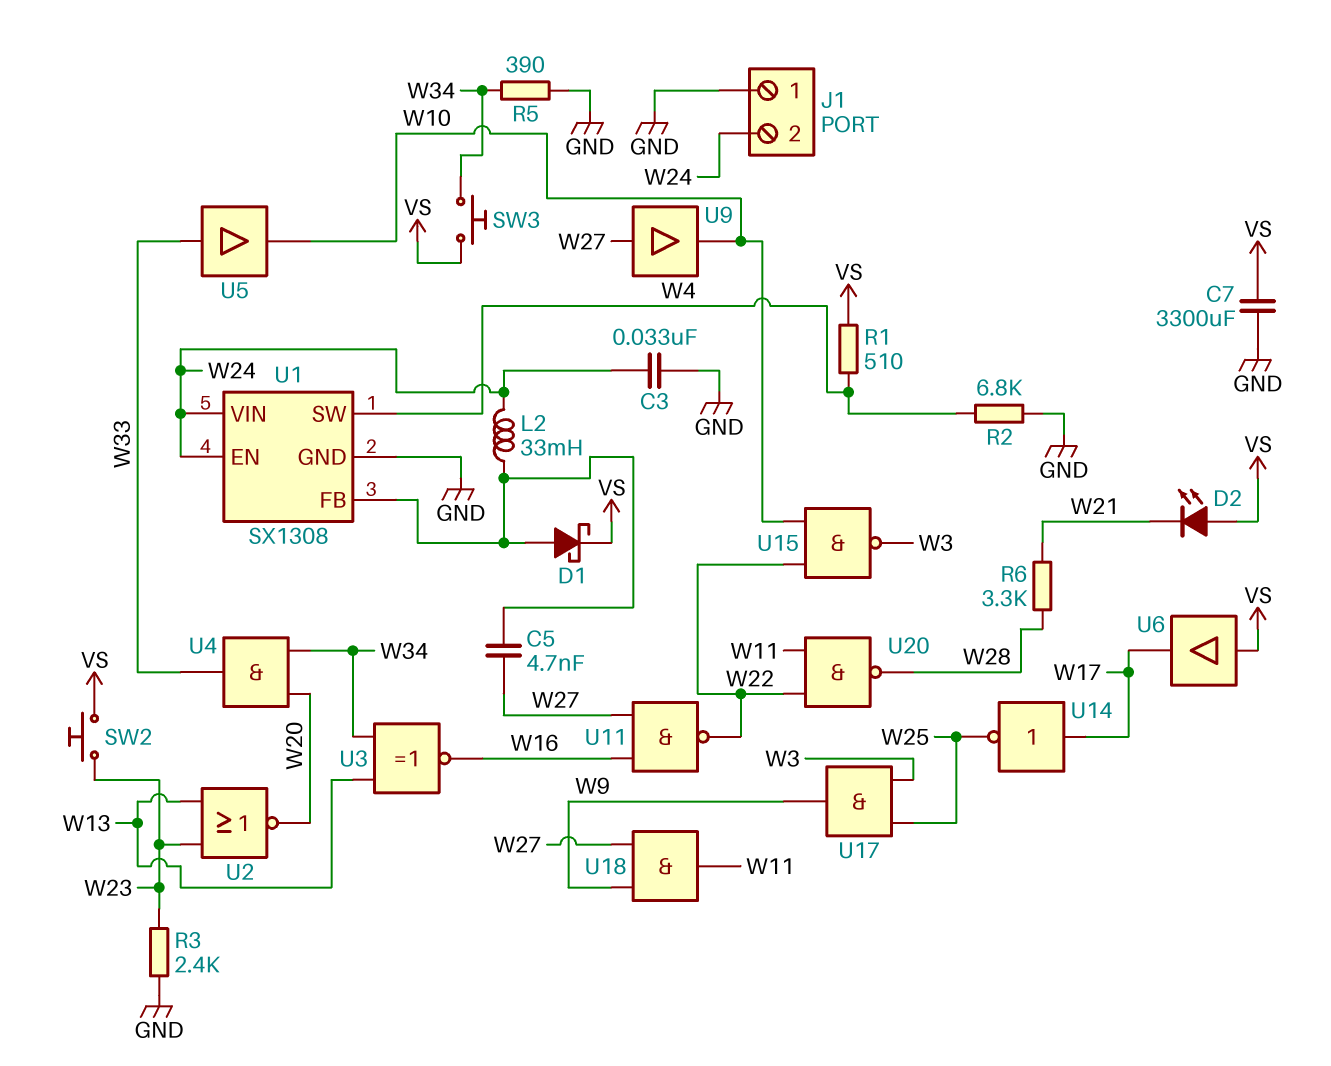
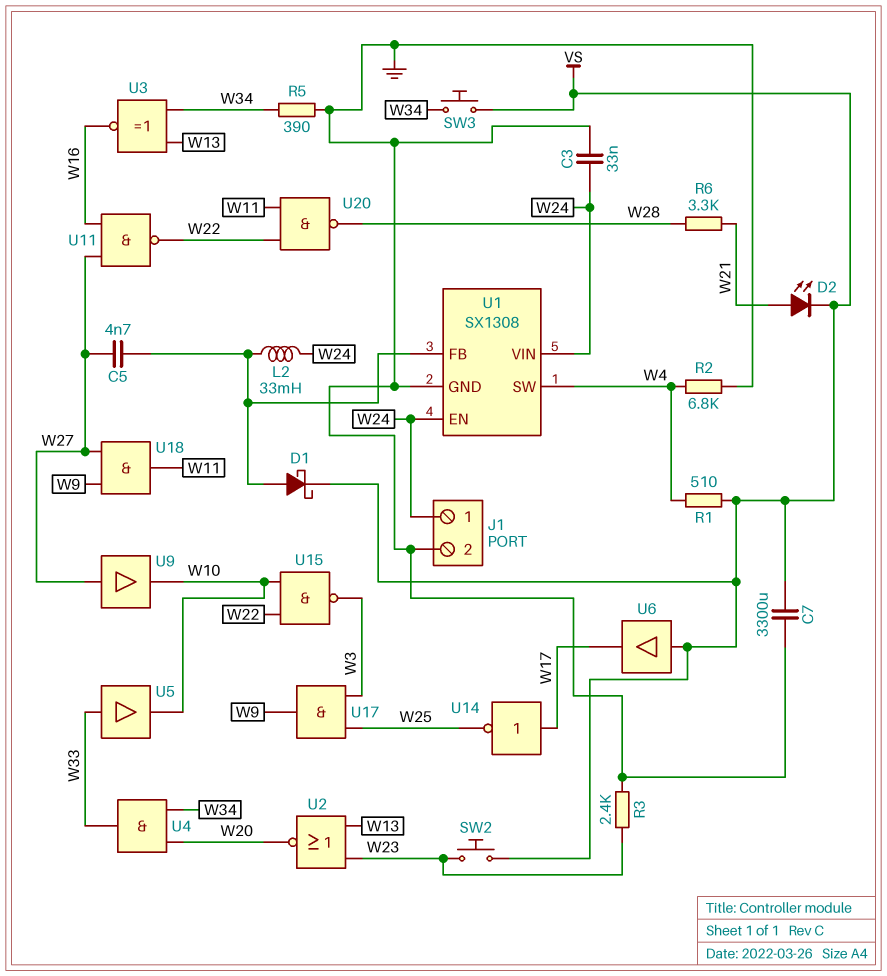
D2: LED (A VS, K W21) -> LED (A W21, K VS)
J1 pin 1: GND -> W24
J1 pin 2: W24 -> GND

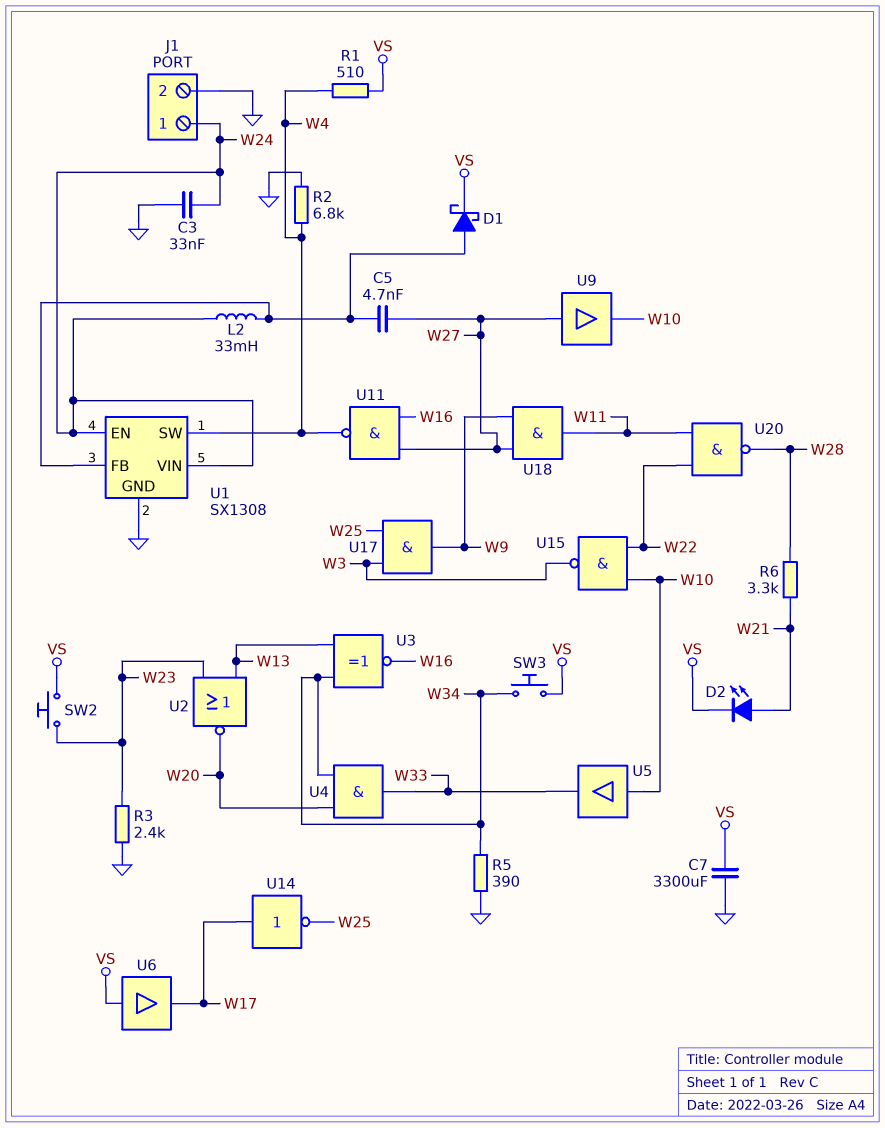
U5: buffer (in W33, out W10) -> buffer (in W10, out W33)
U11: NAND (in W16, in W27, out W22) -> NAND (in W16, in W27, out W4)

